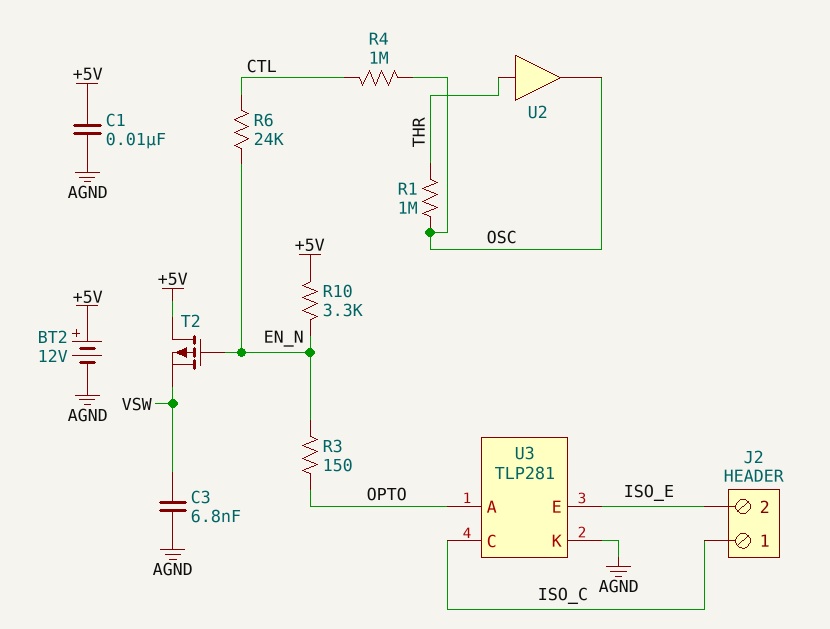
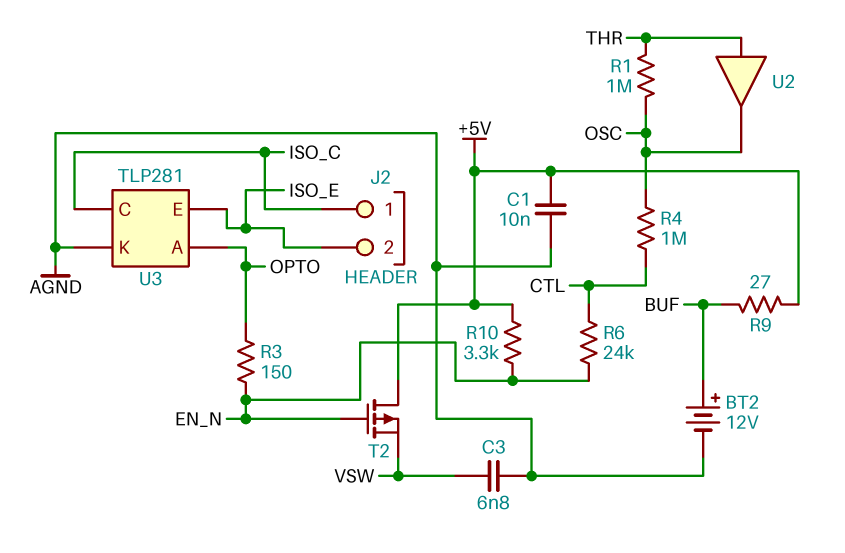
BT2: 12V (plus +5V, minus AGND) -> 12V (plus BUF, minus AGND)
R9: none -> 27 (+5V, BUF)

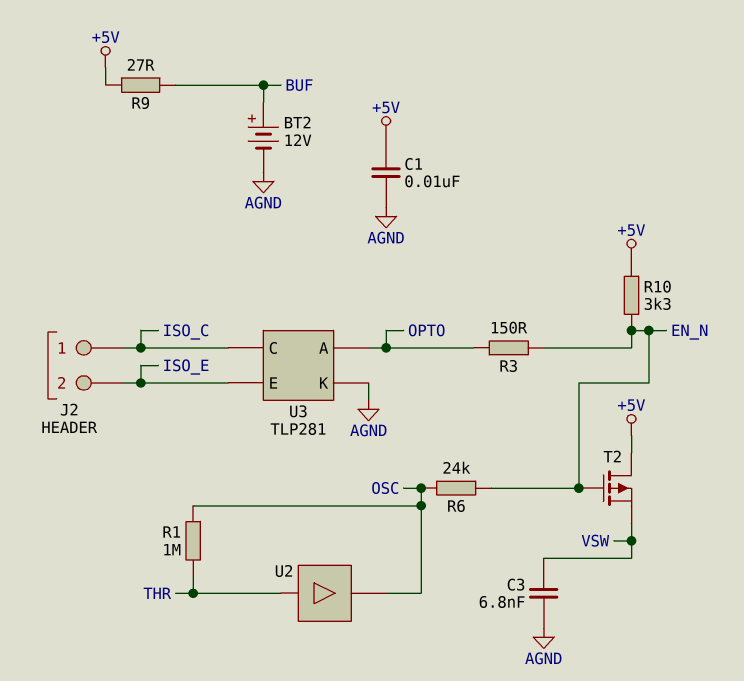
R4: 1M (CTL, OSC) -> none
R6: 24k (CTL, EN_N) -> 24k (EN_N, OSC)

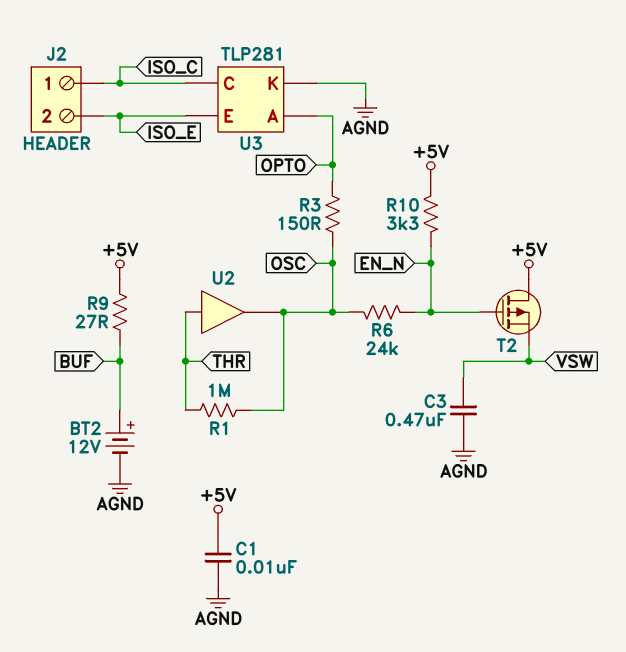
C3: 6.8nF (AGND, VSW) -> 470nF (AGND, VSW)
R3: 150 (EN_N, OPTO) -> 150 (OPTO, OSC)

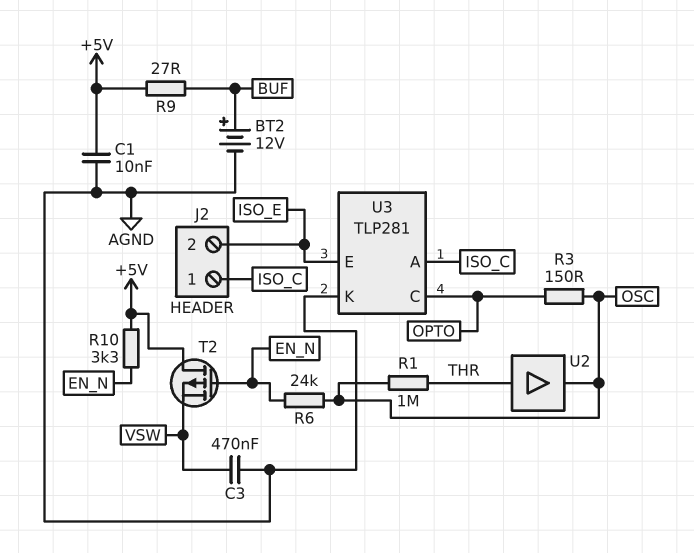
U3 pin A: OPTO -> ISO_C
U3 pin C: ISO_C -> OPTO

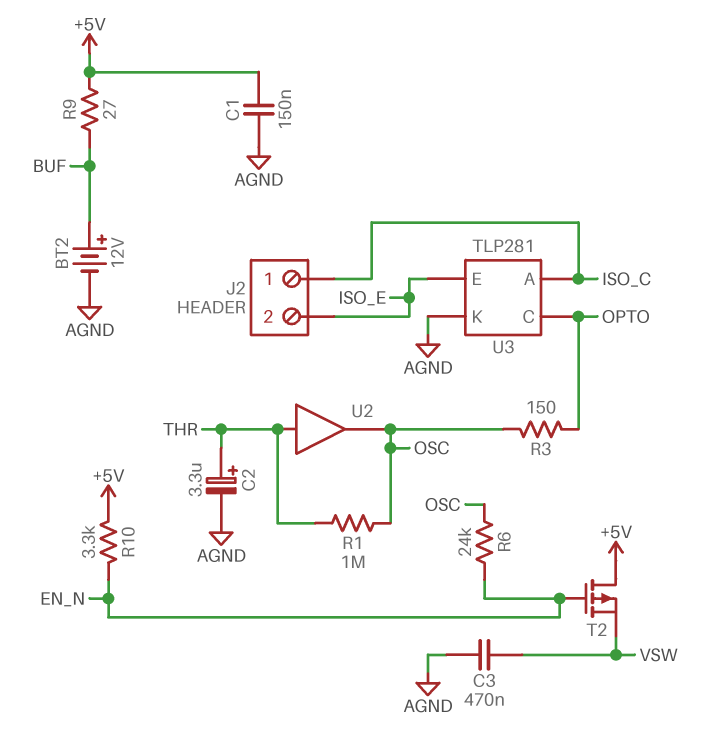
C1: 10nF (+5V, AGND) -> 150nF (+5V, AGND)
C2: none -> 3.3uF (plus THR, minus AGND)

